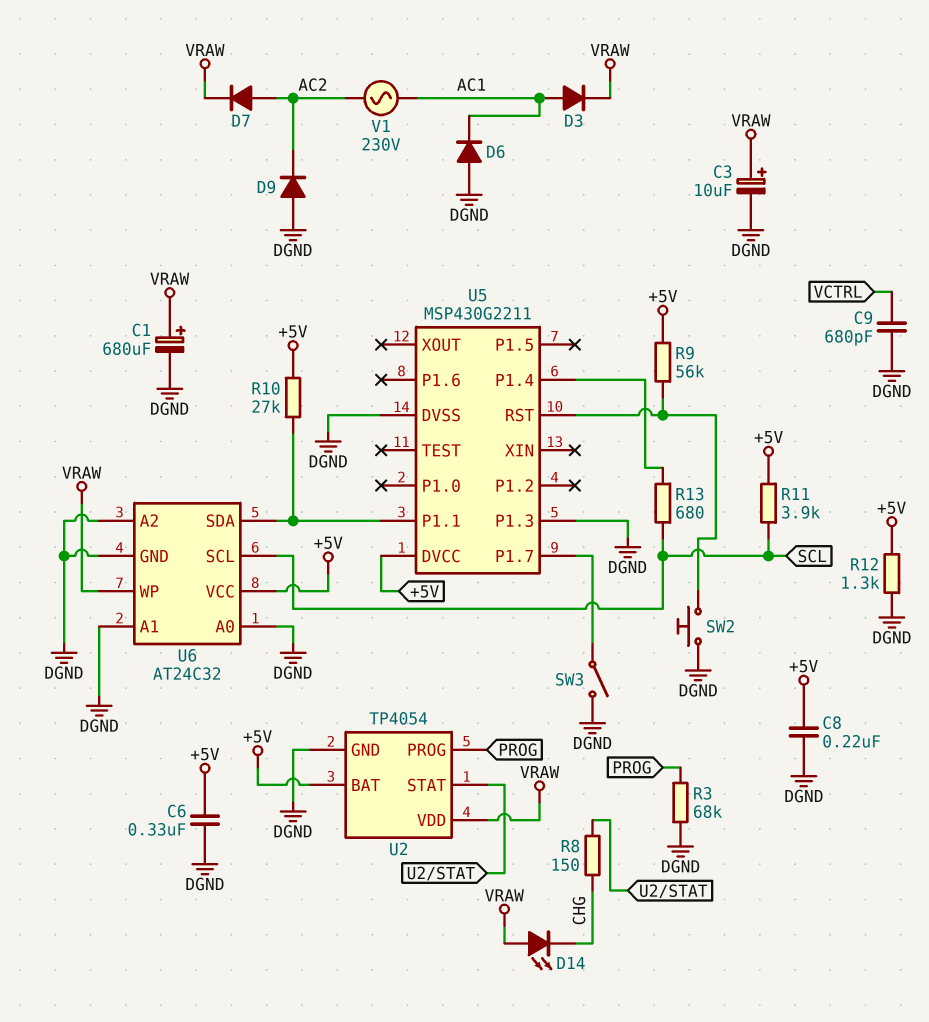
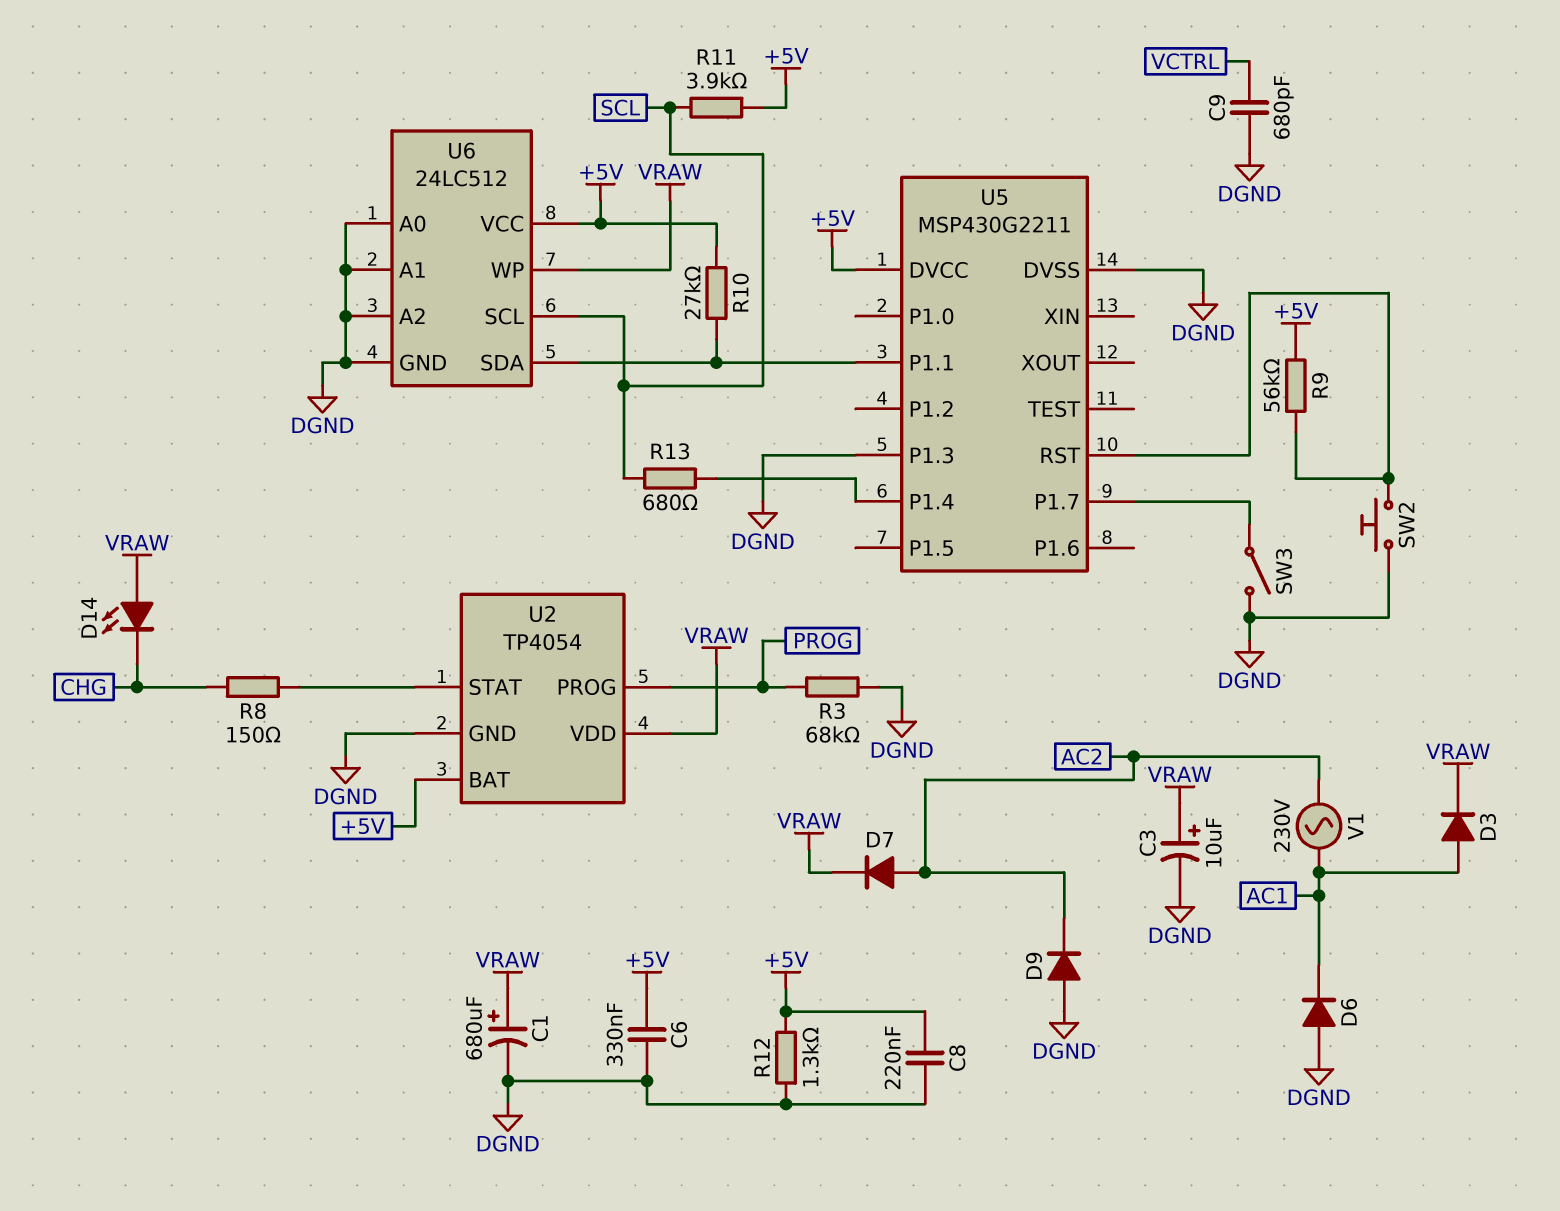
U6: AT24C32 -> 24LC512

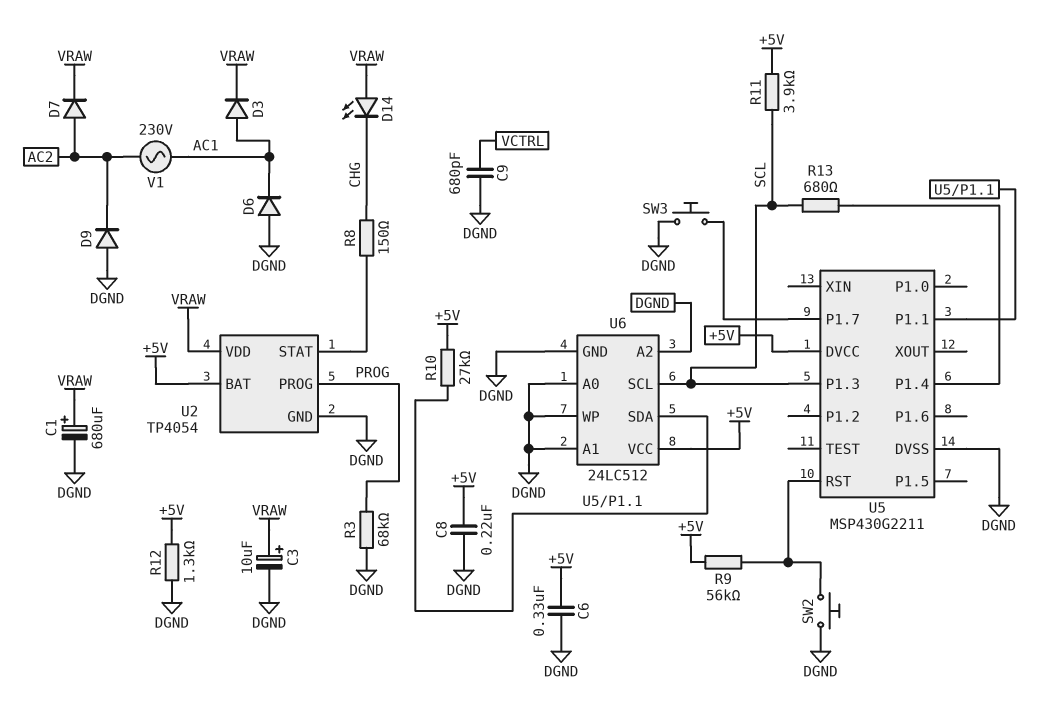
SW3: switch (DGND, U5/P1.7) -> button (DGND, U5/P1.7)
U5 pin P1.3: DGND -> SCL
U6 pin WP: VRAW -> DGND

